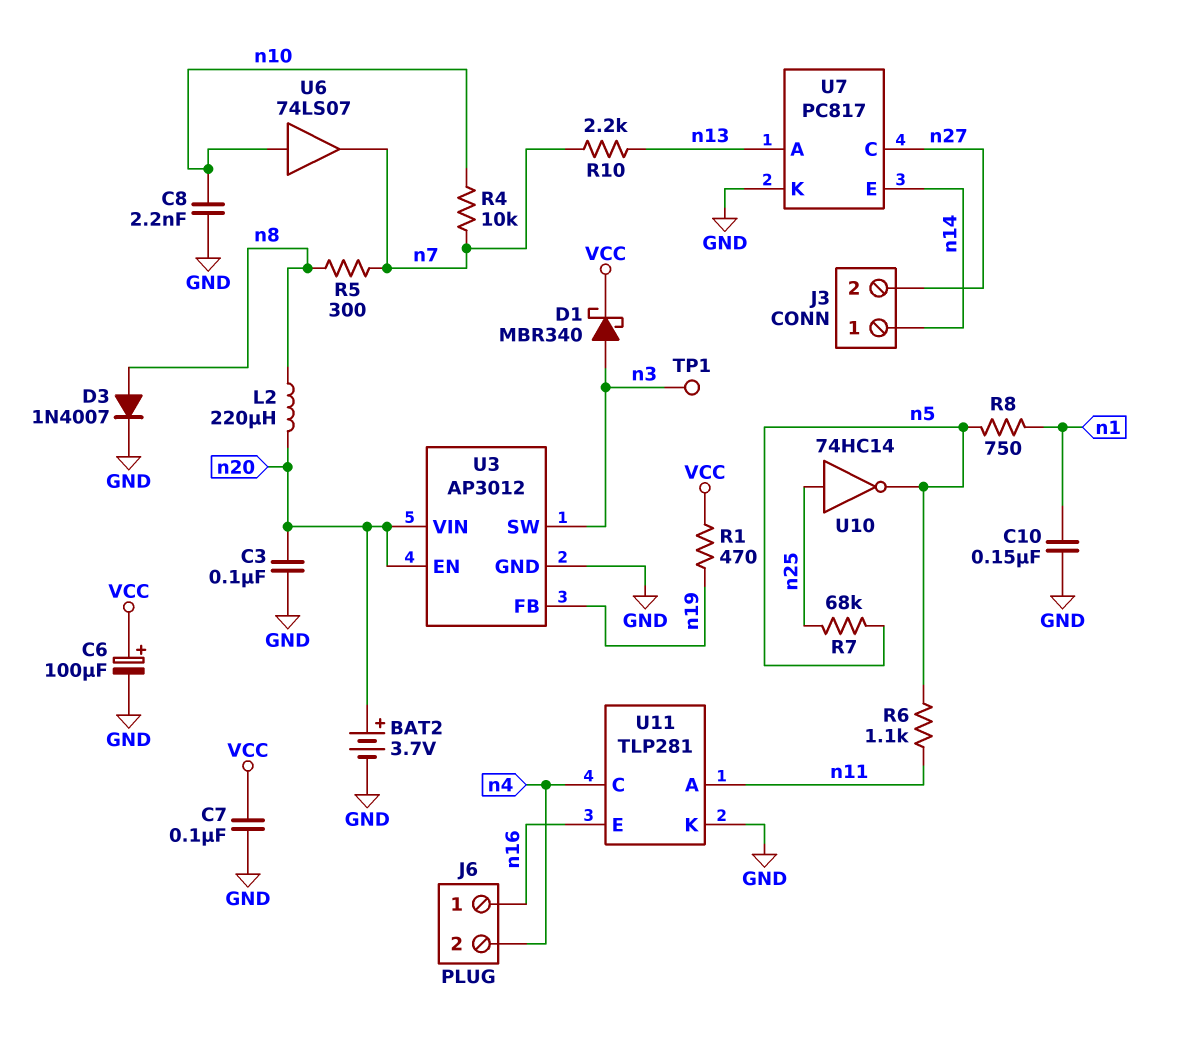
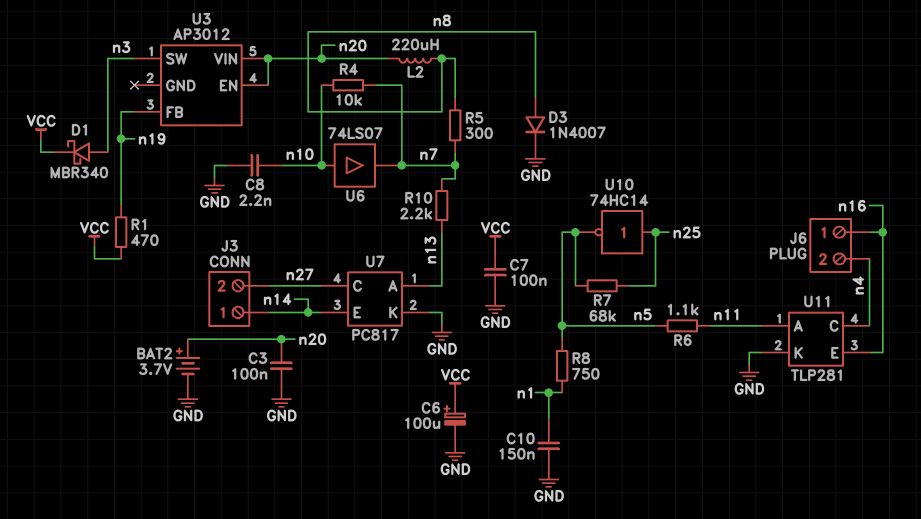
TP1: test point (n3) -> none
U3 pin GND: GND -> none

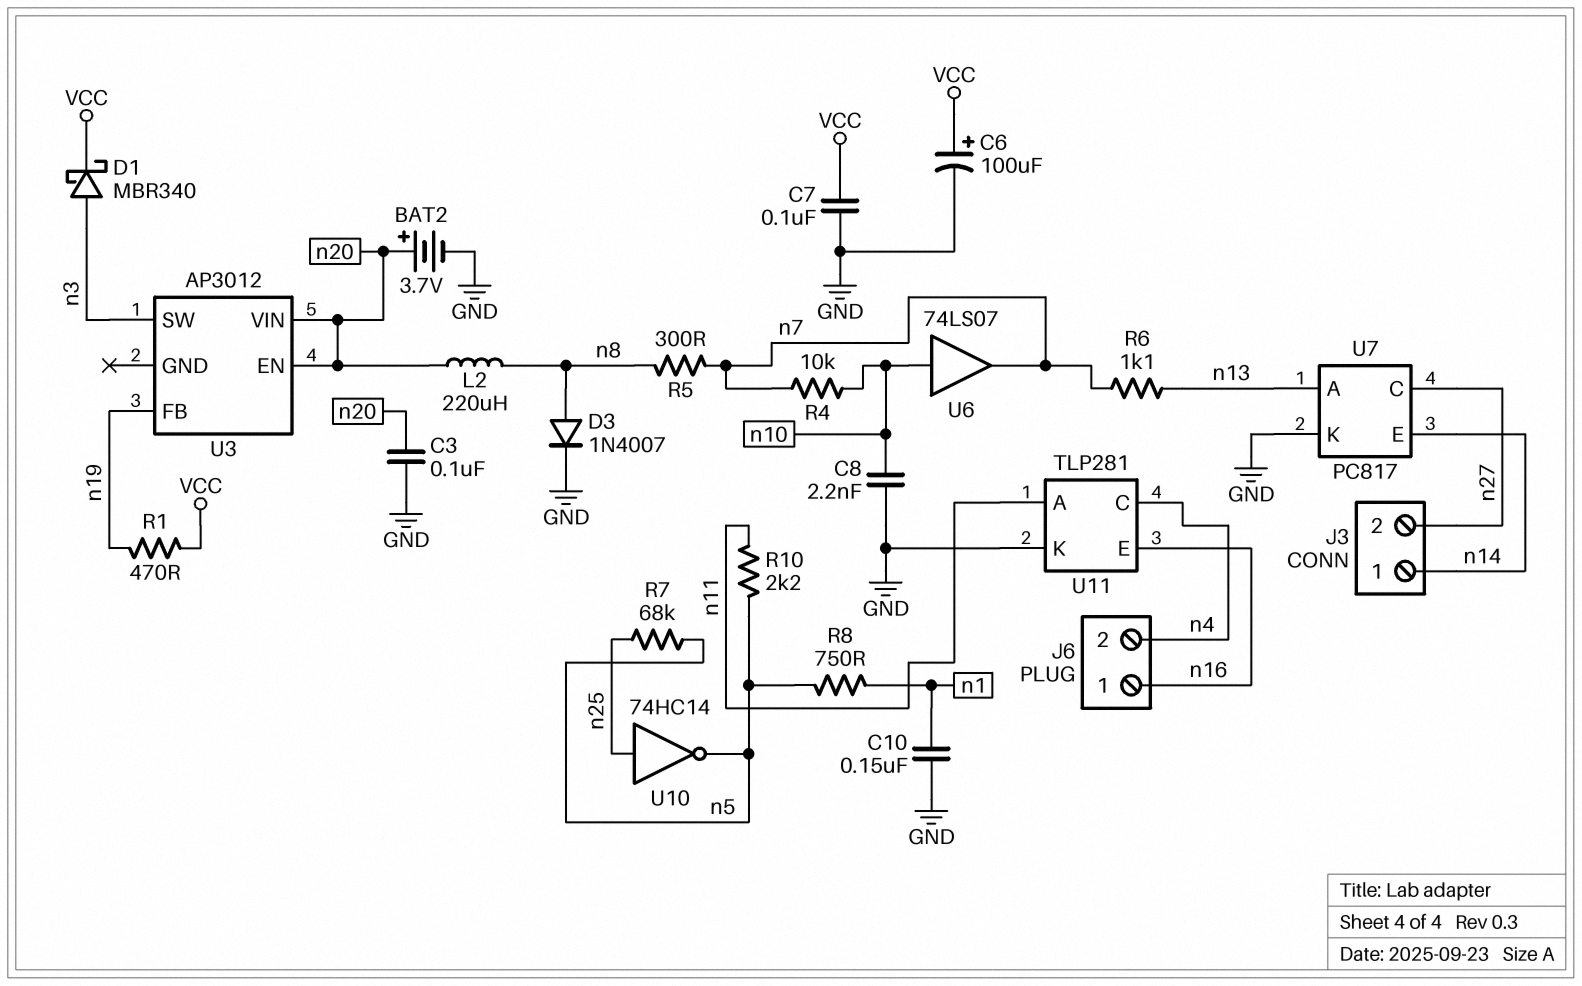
R6: 1.1k (n5, n11) -> 1.1k (n7, n13)
R10: 2.2k (n7, n13) -> 2.2k (n5, n11)

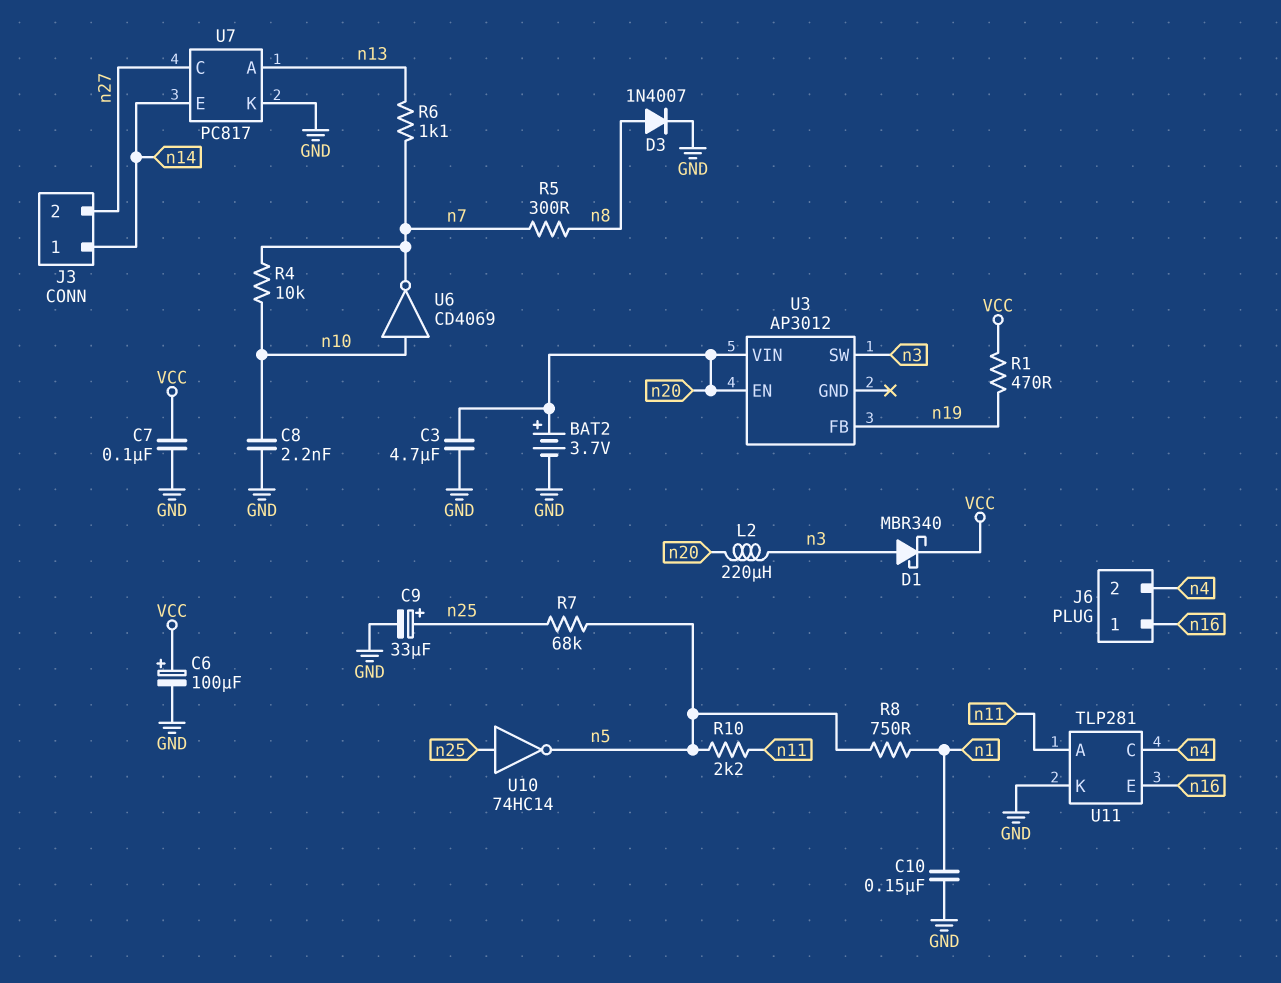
C3: 100nF (GND, n20) -> 4.7uF (GND, n20)
C9: none -> 33uF (plus n25, minus GND)
L2: 220uH (n8, n20) -> 220uH (n3, n20)
U6: buffer 74LS07 (in n10, out n7) -> NOT CD4069 (in n10, out n7)

